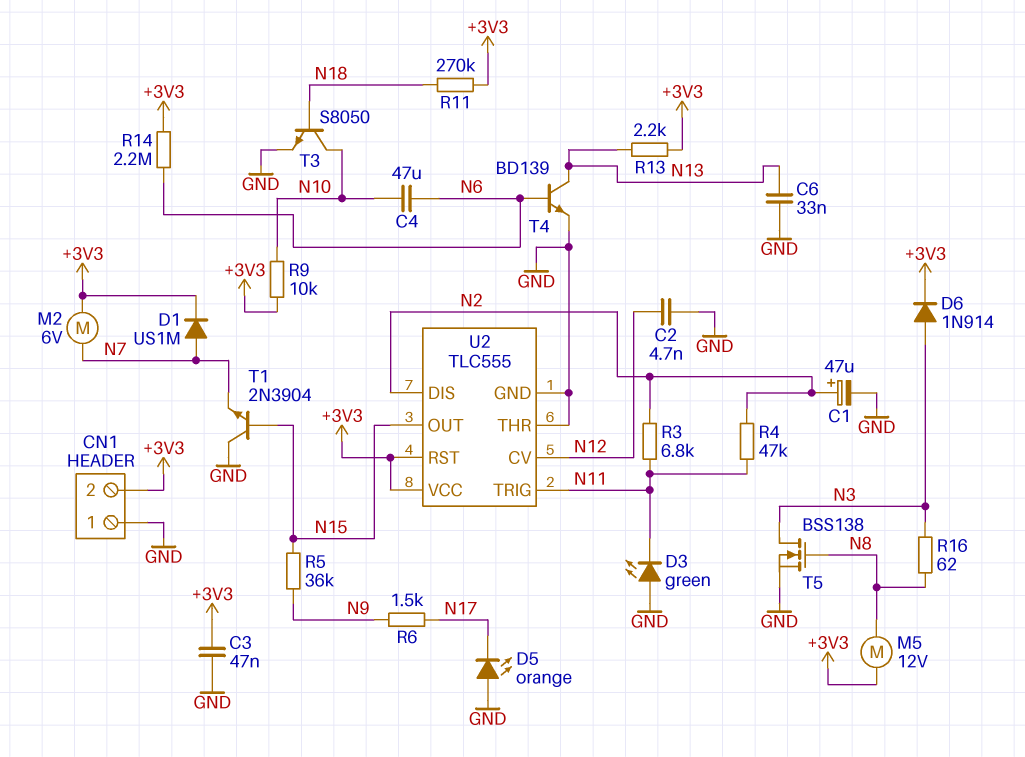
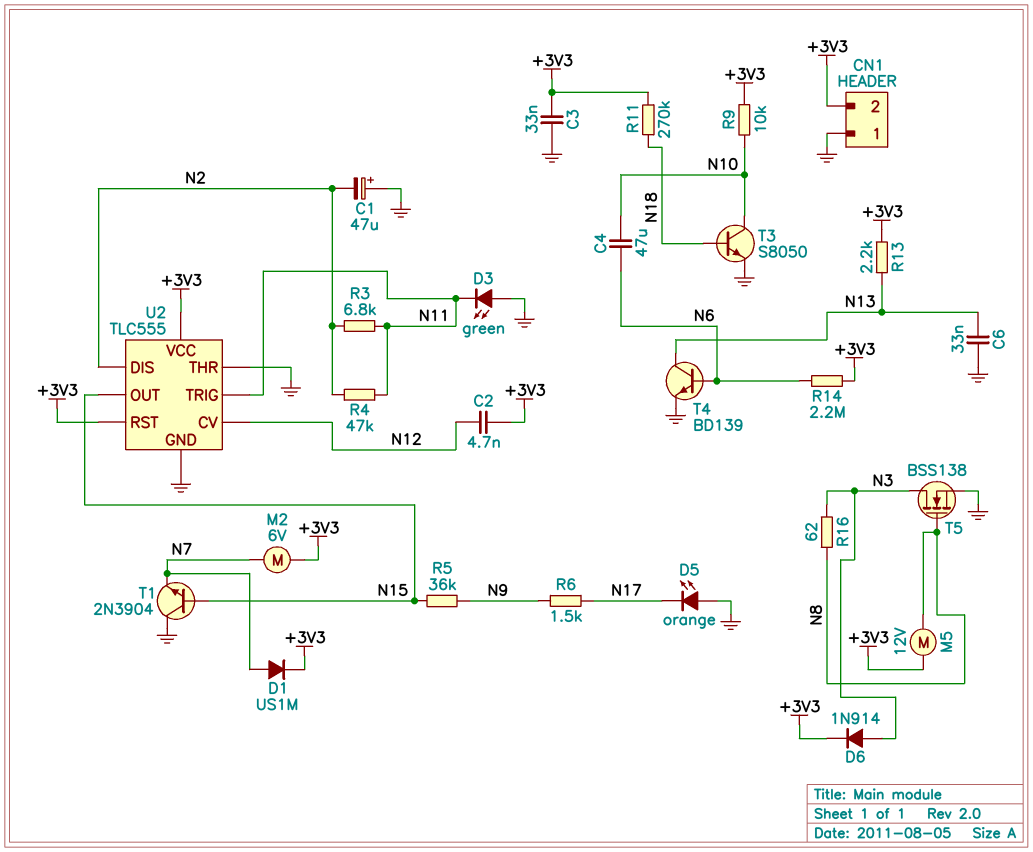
C1: 47uF (plus N2, minus GND) -> 47uF (plus GND, minus N2)
C2: 4.7nF (GND, N12) -> 4.7nF (+3V3, N12)
C3: 47nF (+3V3, GND) -> 33nF (+3V3, GND)

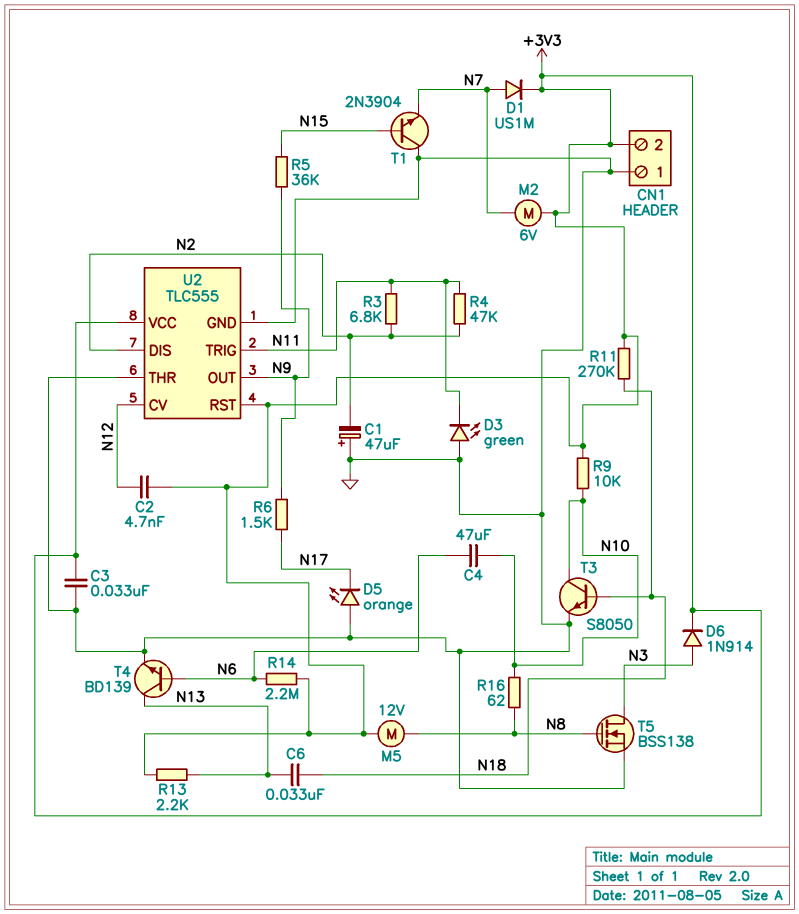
C6: 33nF (GND, N13) -> 33nF (N13, N18)
R16: 62 (N3, N8) -> 62 (N8, N10)
U2 pin OUT: N15 -> N9

